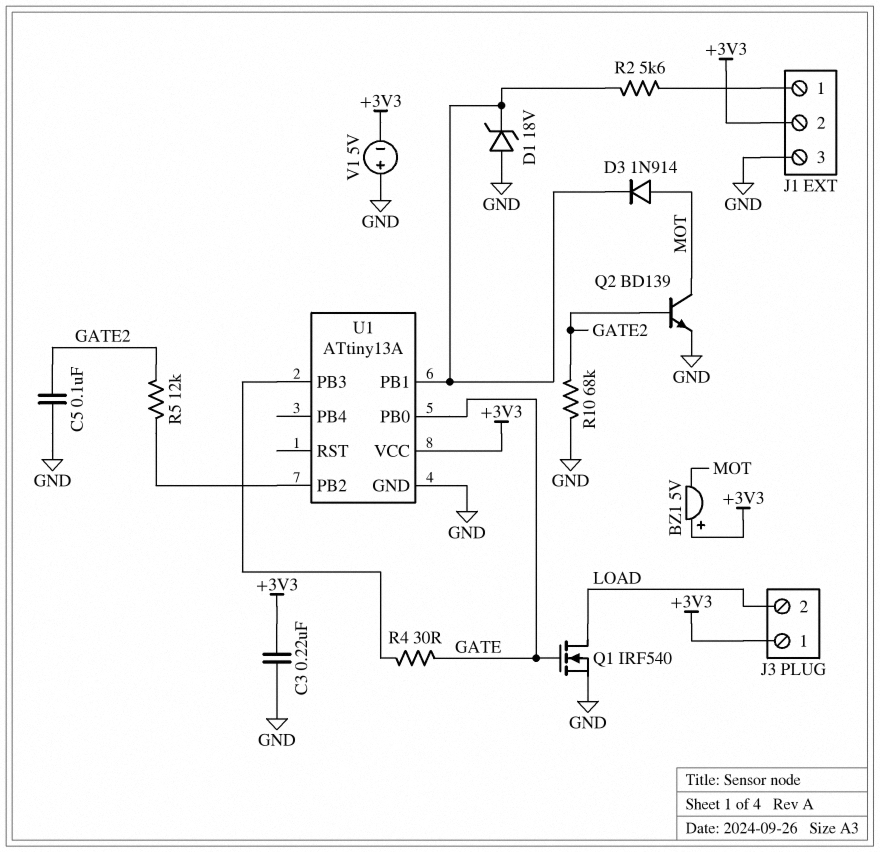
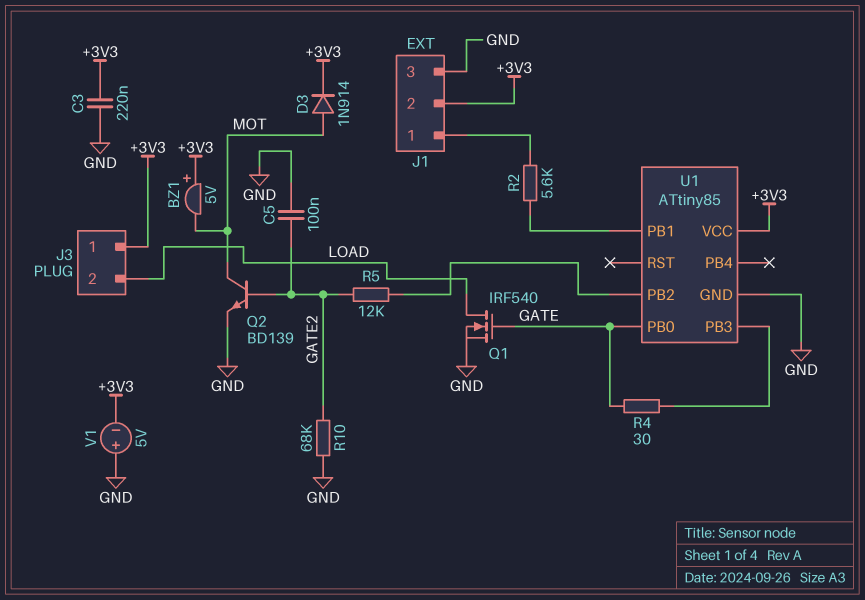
D1: zener 18V (A GND, K U1/PB1) -> none
D3: diode 1N914 (A MOT, K U1/PB1) -> diode 1N914 (A MOT, K +3V3)
U1: ATtiny13A -> ATtiny85

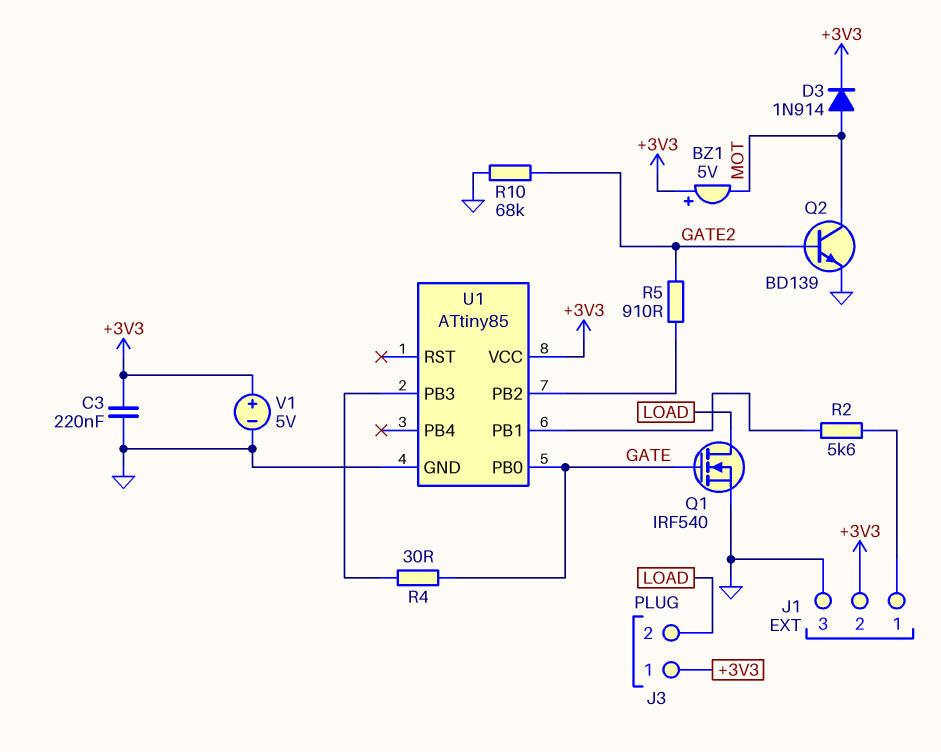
C5: 100nF (GATE2, GND) -> none
R5: 12k (GATE2, U1/PB2) -> 910 (GATE2, U1/PB2)
V1: 5V (plus GND, minus +3V3) -> 5V (plus +3V3, minus GND)

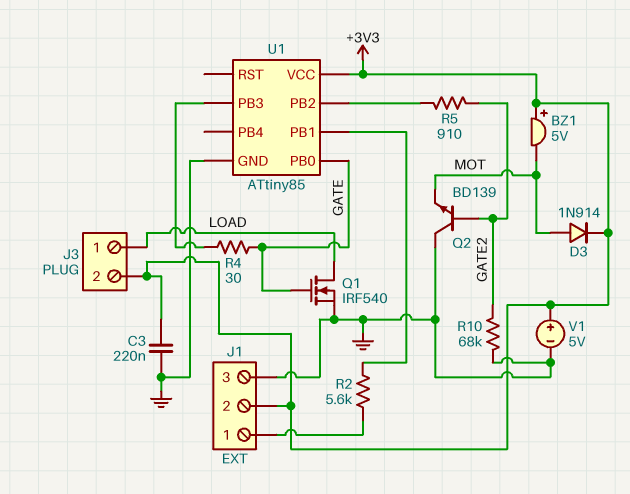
J3 pin 1: +3V3 -> LOAD
J3 pin 2: LOAD -> +3V3
Q2: NPN BD139 (B GATE2, C MOT, E GND) -> NPN BD139 (B GATE2, C GND, E MOT)

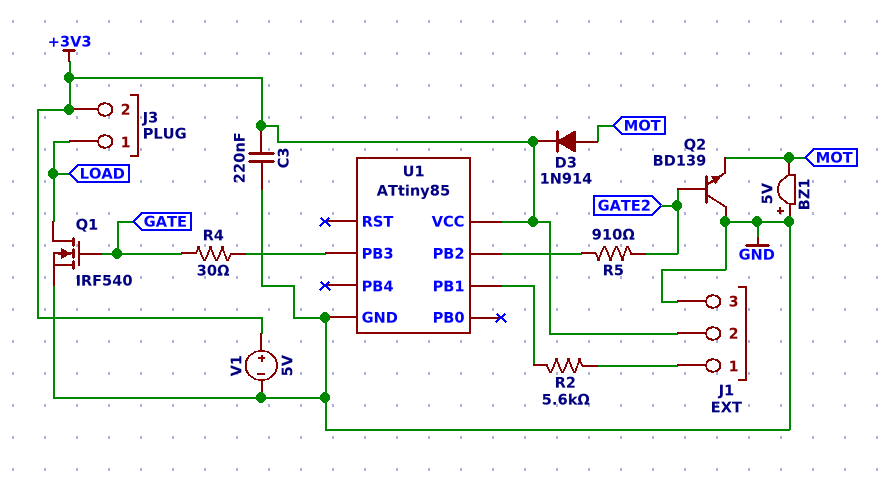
BZ1: buzzer 5V (plus +3V3, minus MOT) -> buzzer 5V (plus GND, minus MOT)
R10: 68k (GATE2, GND) -> none
U1 pin PB0: GATE -> none

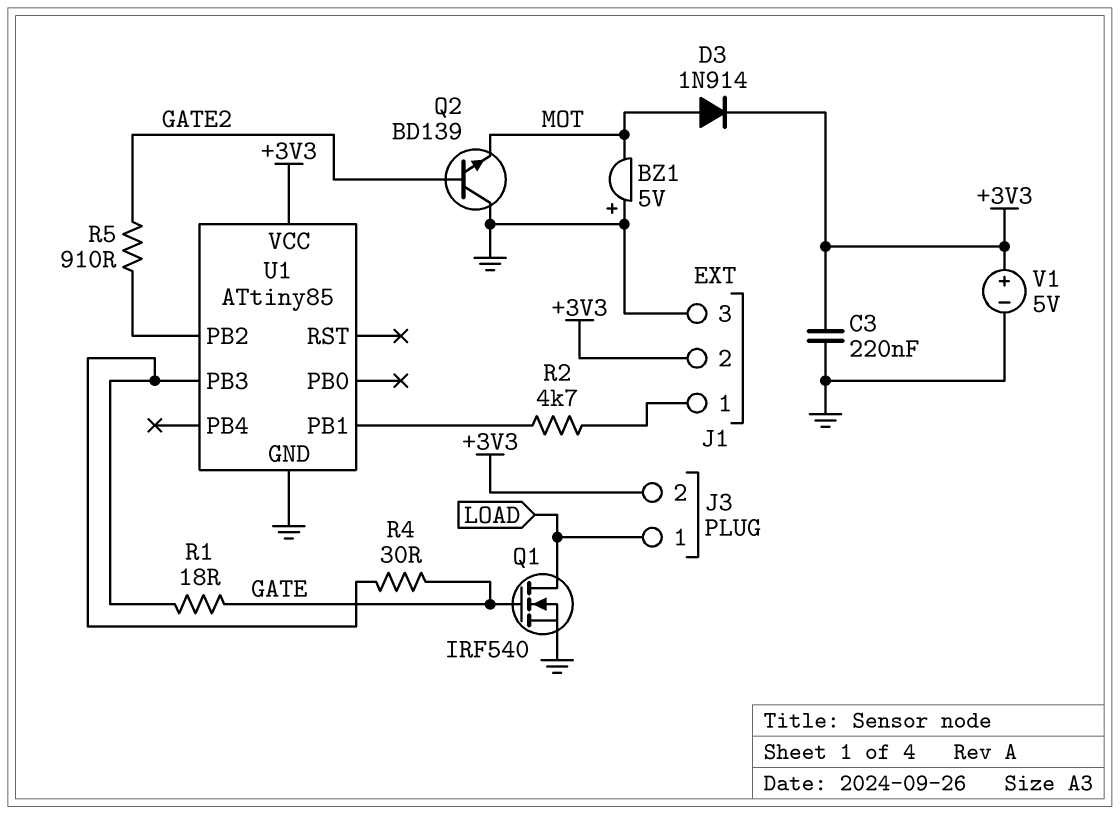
R1: none -> 18 (GATE, U1/PB3)
R2: 5.6k (J1/1, U1/PB1) -> 4.7k (J1/1, U1/PB1)

